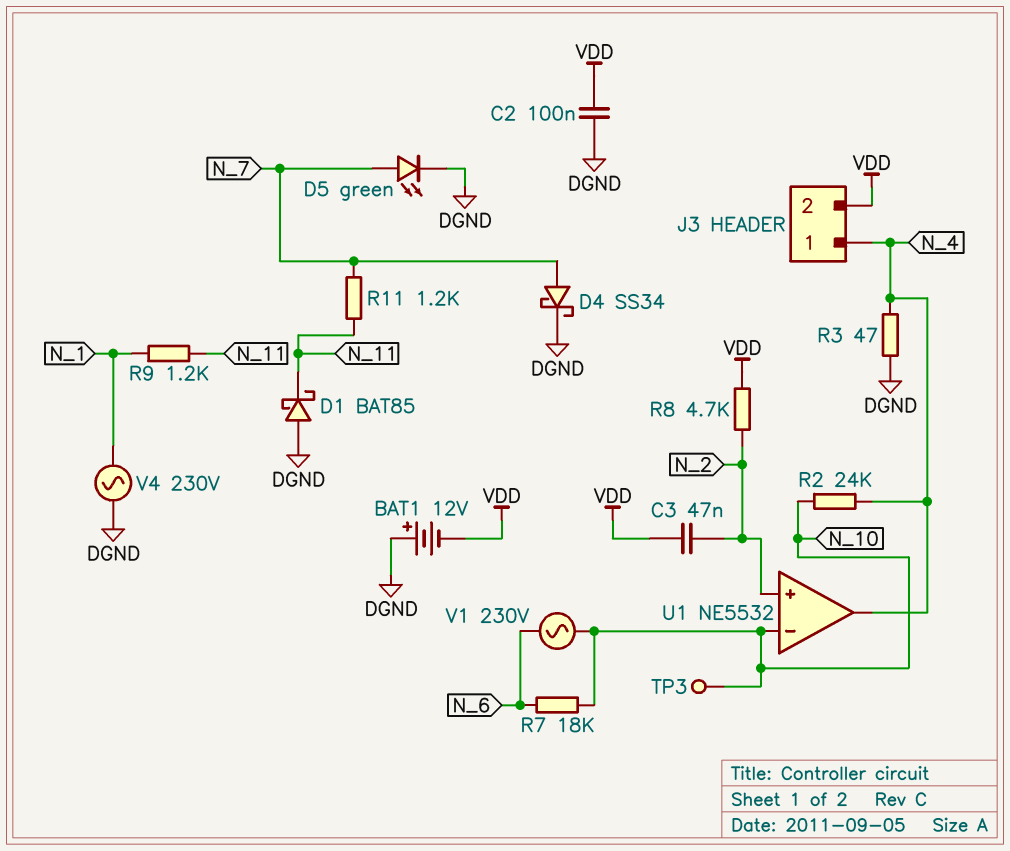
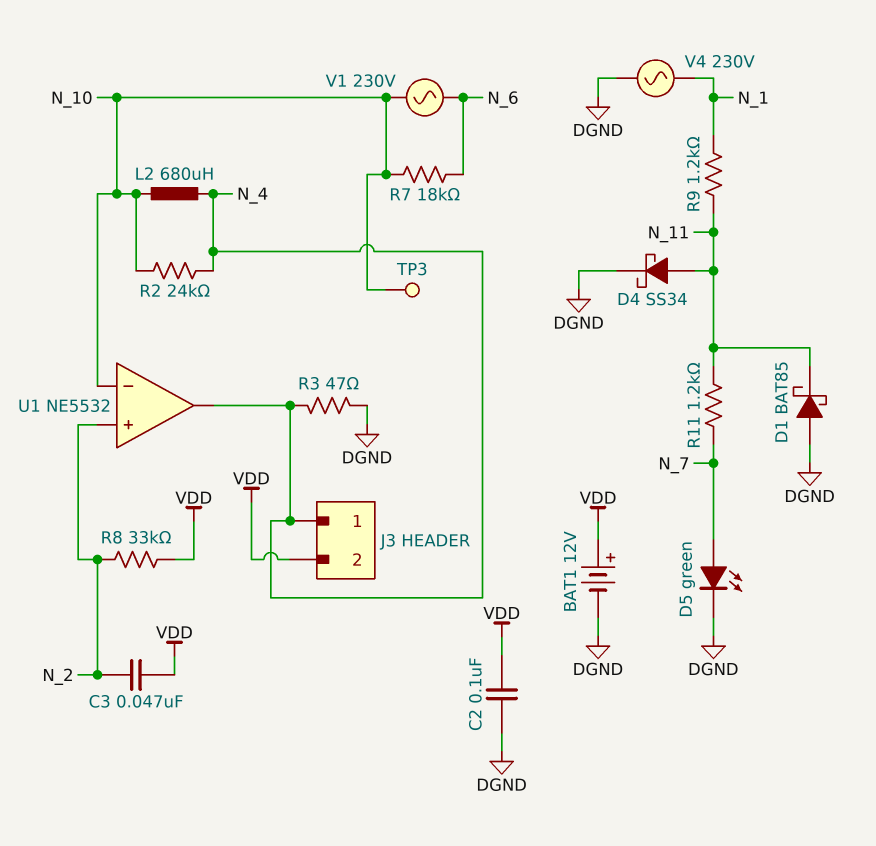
BAT1: 12V (plus DGND, minus VDD) -> 12V (plus VDD, minus DGND)
D4: schottky SS34 (A N_7, K DGND) -> schottky SS34 (A N_11, K DGND)
L2: none -> 680uH (N_4, N_10)
R8: 4.7k (N_2, VDD) -> 33k (N_2, VDD)

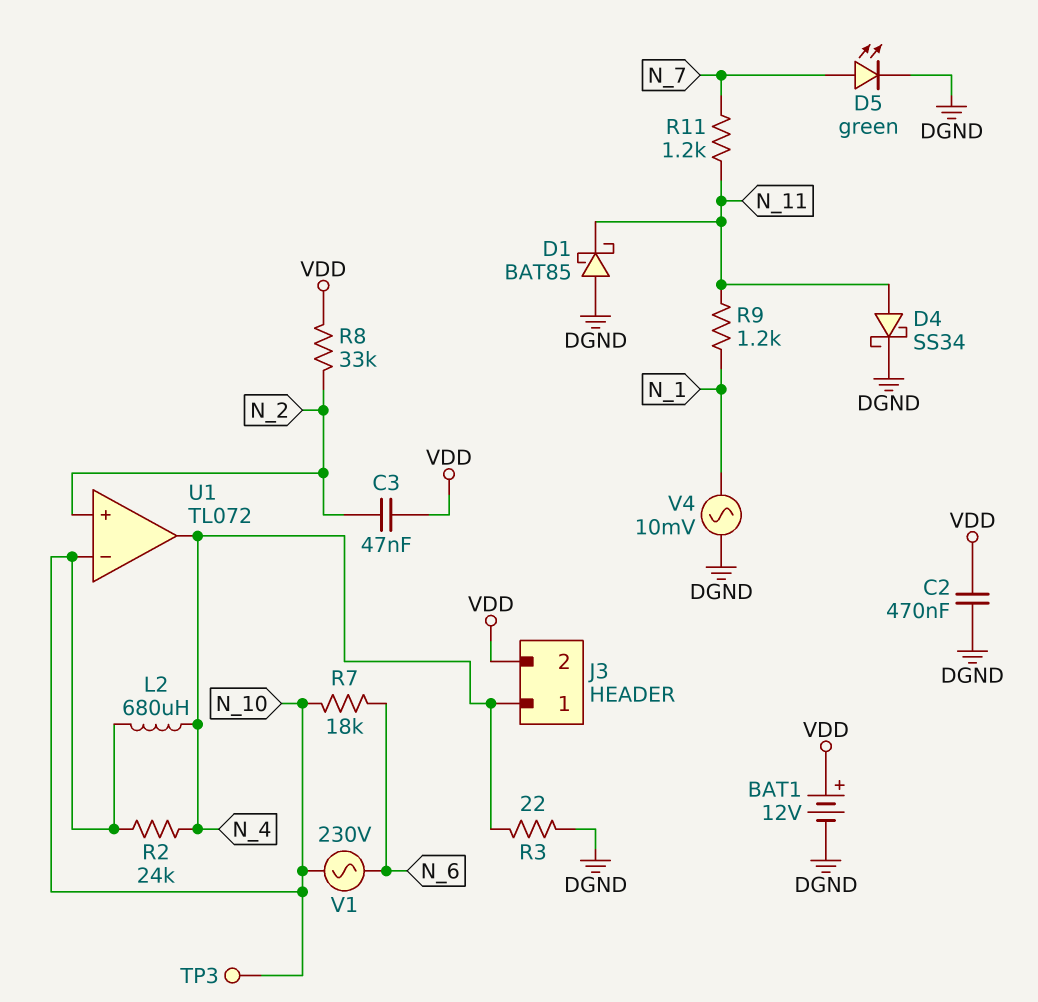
C2: 100nF (DGND, VDD) -> 470nF (DGND, VDD)
R3: 47 (DGND, N_4) -> 22 (DGND, N_4)
U1: NE5532 -> TL072
V4: AC 230V (DGND, N_1) -> AC 10mV (DGND, N_1)

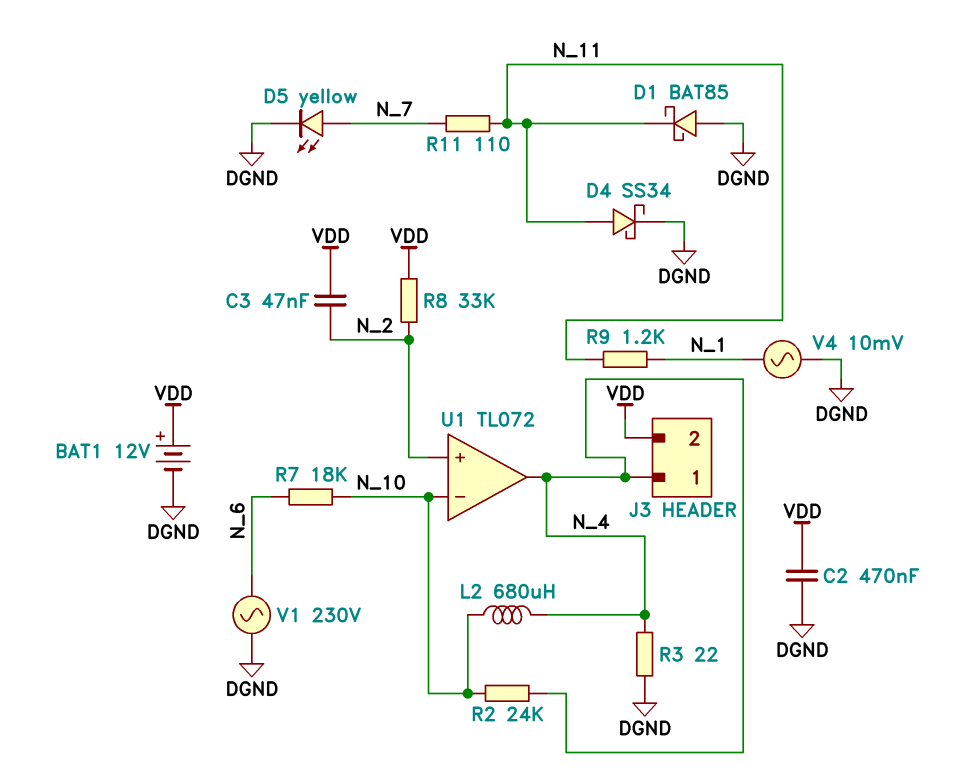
D5: LED green (A N_7, K DGND) -> LED yellow (A N_7, K DGND)
R11: 1.2k (N_7, N_11) -> 110 (N_7, N_11)
TP3: test point (N_10) -> none
V1: AC 230V (N_6, N_10) -> AC 230V (DGND, N_6)

